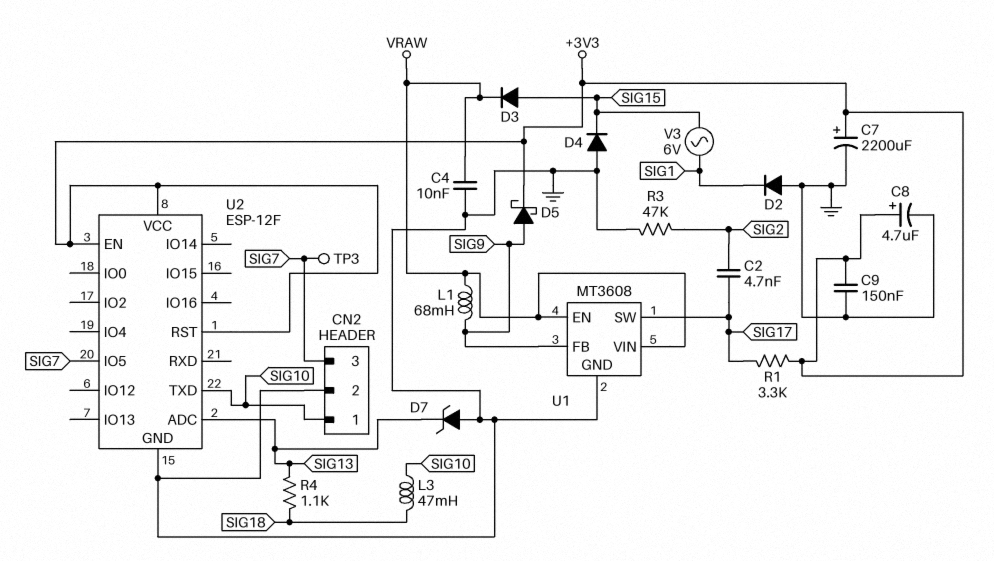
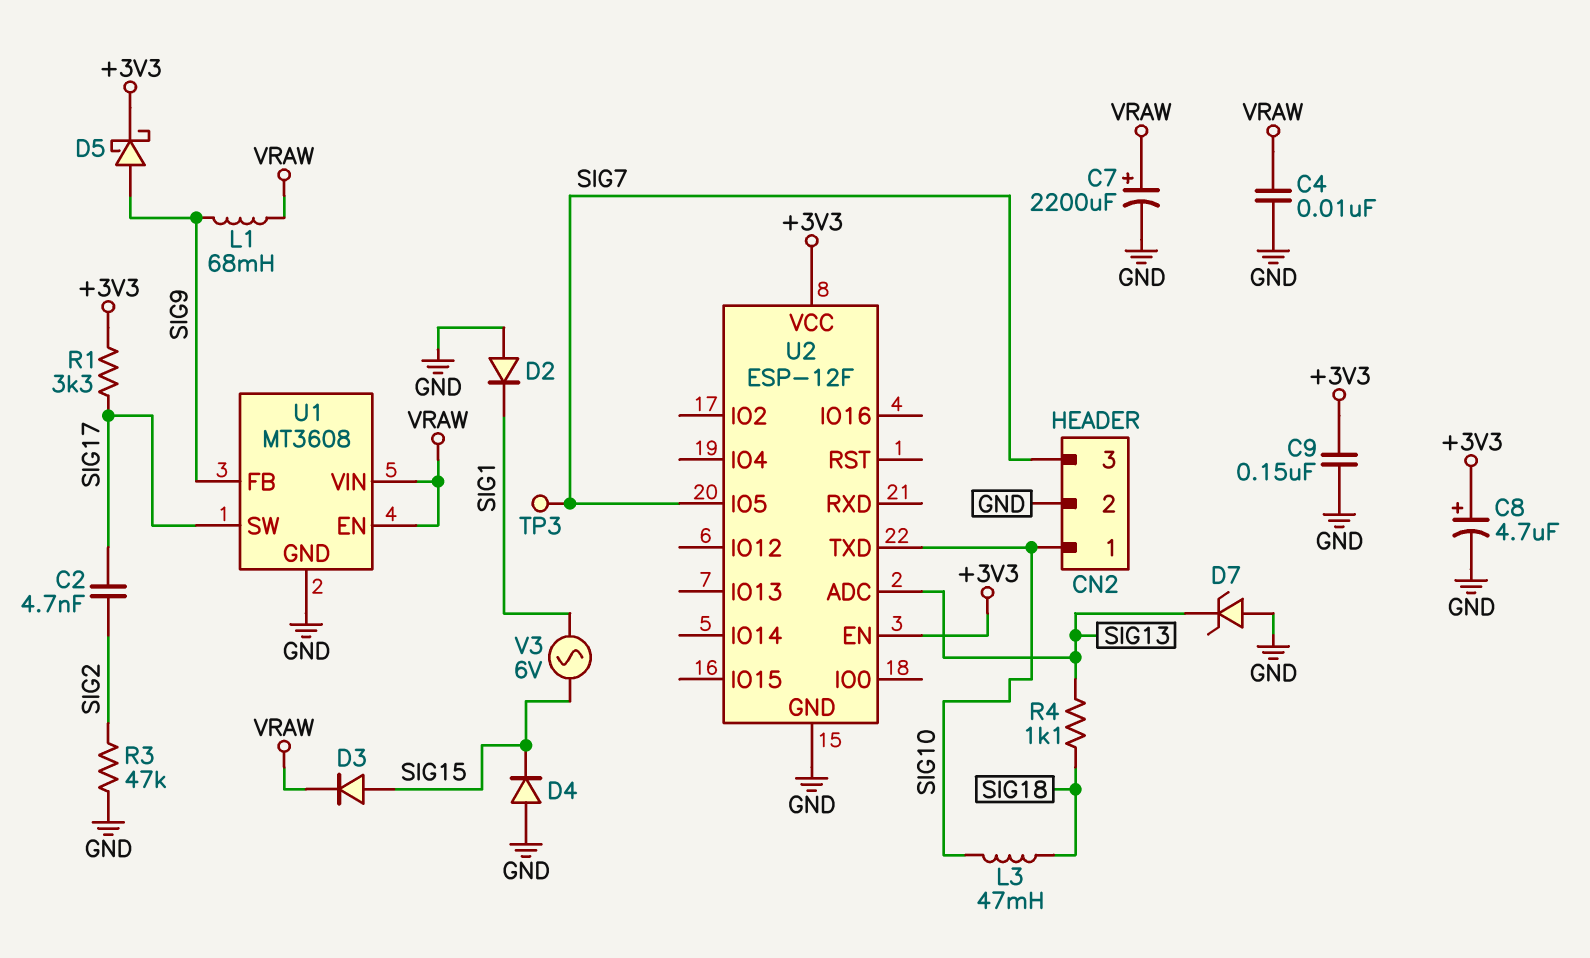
C7: 2200uF (plus +3V3, minus GND) -> 2200uF (plus VRAW, minus GND)
U2 pin RST: +3V3 -> none

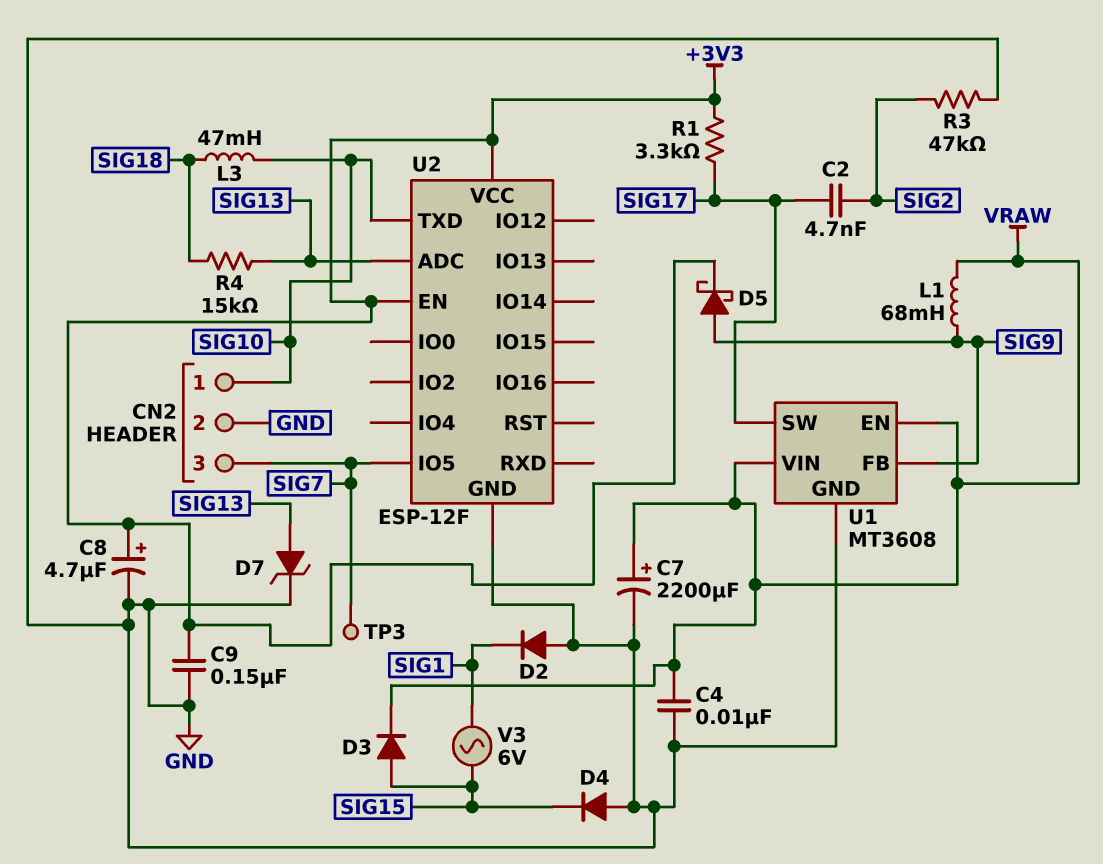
D7: zener (A GND, K SIG13) -> zener (A SIG13, K GND)
R4: 1.1k (SIG13, SIG18) -> 15k (SIG13, SIG18)

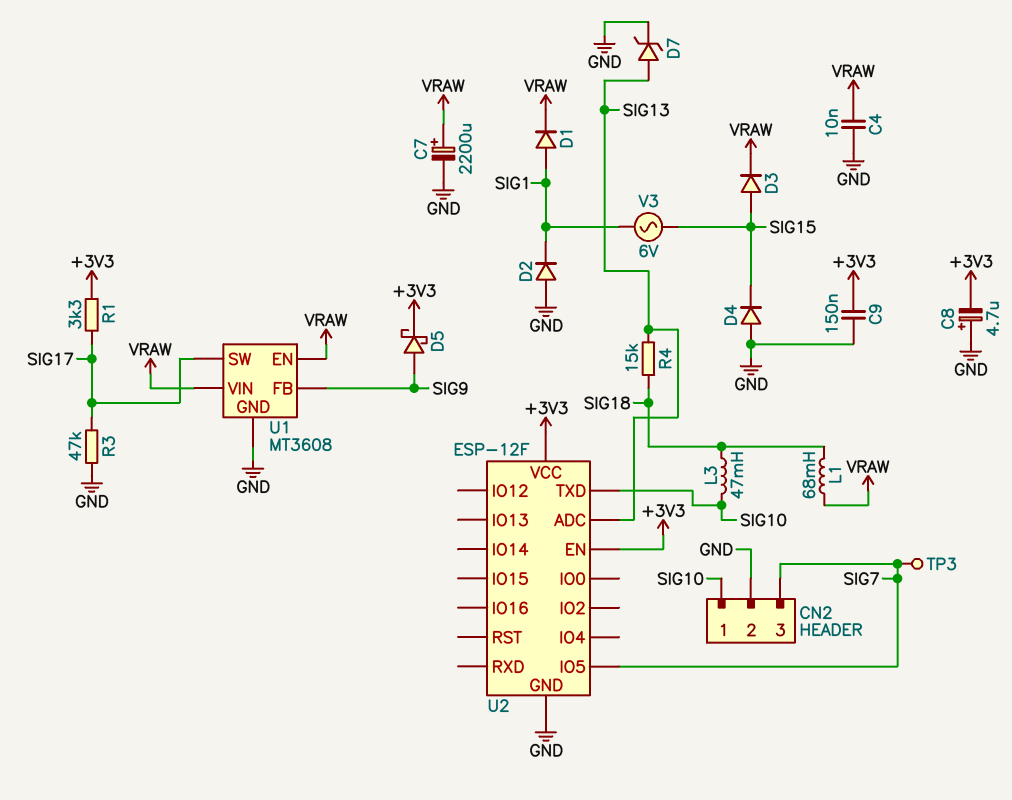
C2: 4.7nF (SIG2, SIG17) -> none
C8: 4.7uF (plus +3V3, minus GND) -> 4.7uF (plus GND, minus +3V3)
D1: none -> diode (A SIG1, K VRAW)
L1: 68mH (SIG9, VRAW) -> 68mH (SIG18, VRAW)
R3: 47k (GND, SIG2) -> 47k (GND, SIG17)

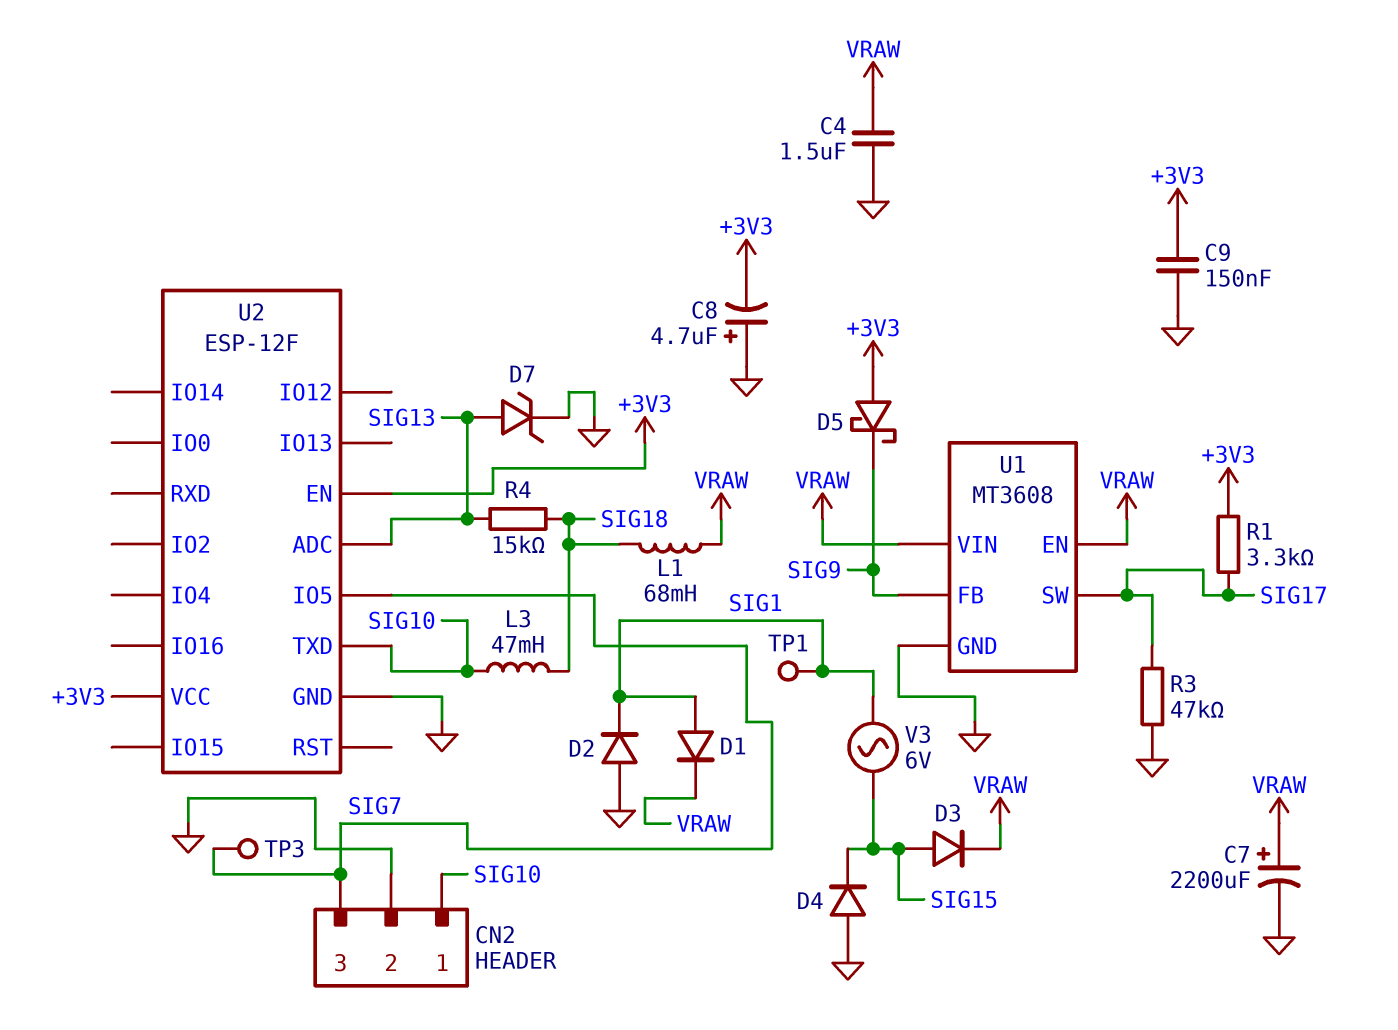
C4: 10nF (GND, VRAW) -> 1.5uF (GND, VRAW)
D5: schottky (A SIG9, K +3V3) -> schottky (A +3V3, K SIG9)
TP1: none -> test point (SIG1)

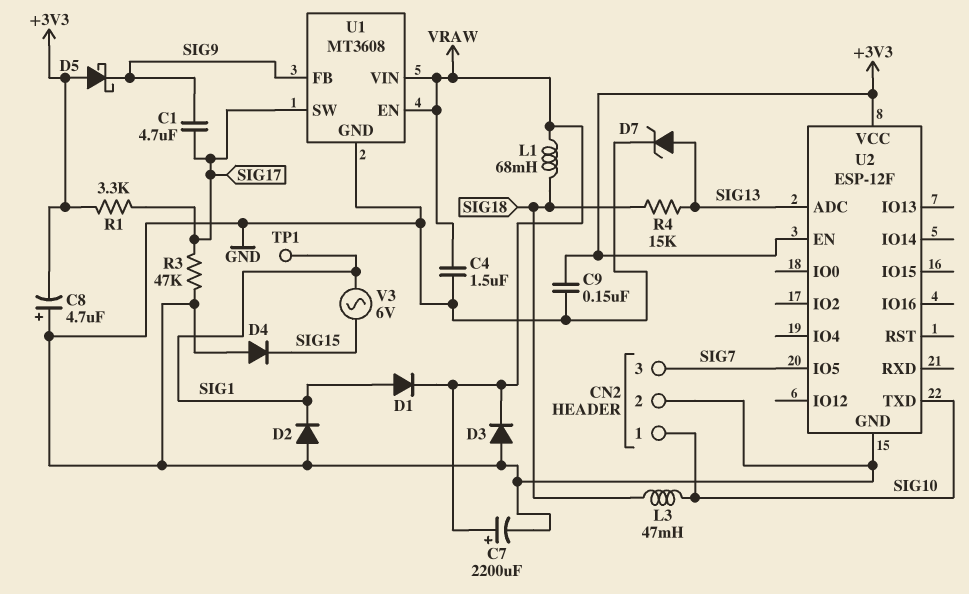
C1: none -> 4.7uF (SIG9, SIG17)
D3: diode (A SIG15, K VRAW) -> diode (A GND, K VRAW)
TP3: test point (SIG7) -> none

